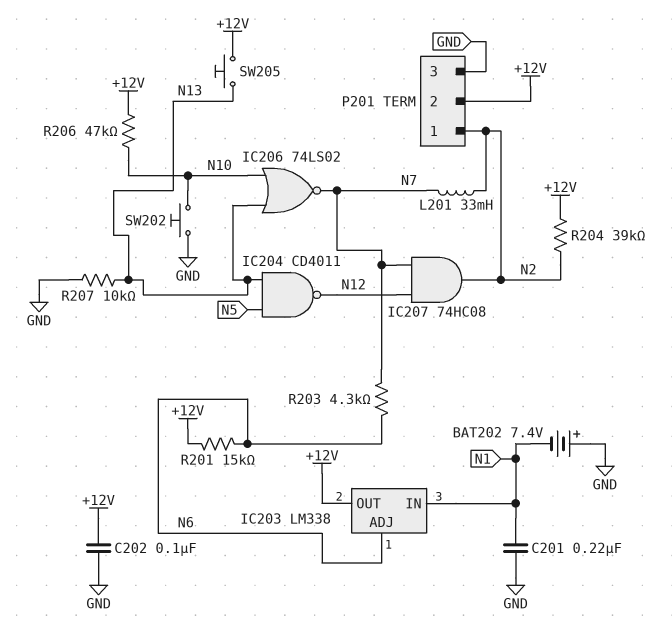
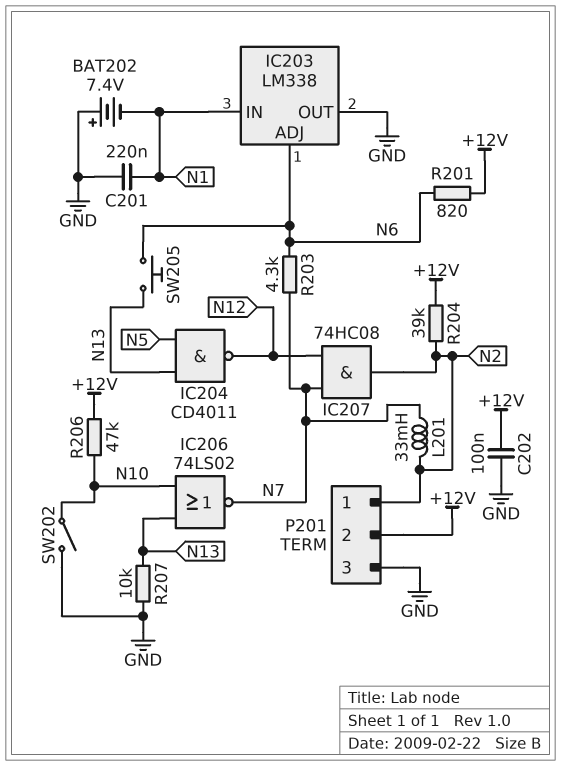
IC203 pin OUT: +12V -> GND
R201: 15k (+12V, N6) -> 820 (+12V, N6)
SW202: button (GND, N10) -> switch (GND, N10)
SW205: button (+12V, N13) -> button (N6, N13)

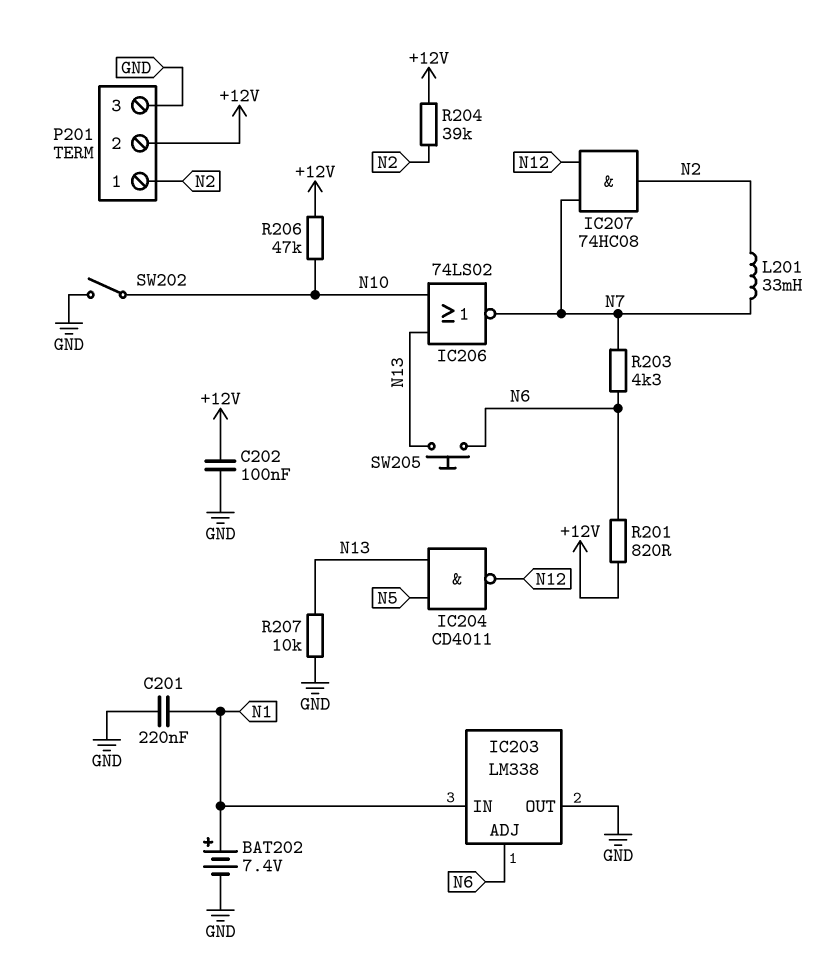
BAT202: 7.4V (plus GND, minus N1) -> 7.4V (plus N1, minus GND)

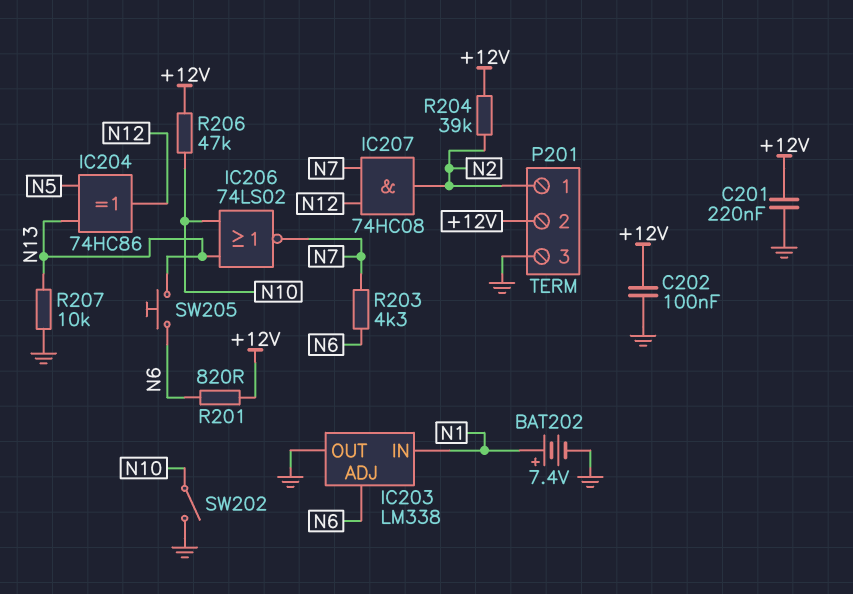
C201: 220nF (GND, N1) -> 220nF (+12V, GND)
IC204: NAND CD4011 (in N5, in N13, out N12) -> XOR 74HC86 (in N5, in N13, out N12)
L201: 33mH (N2, N7) -> none

